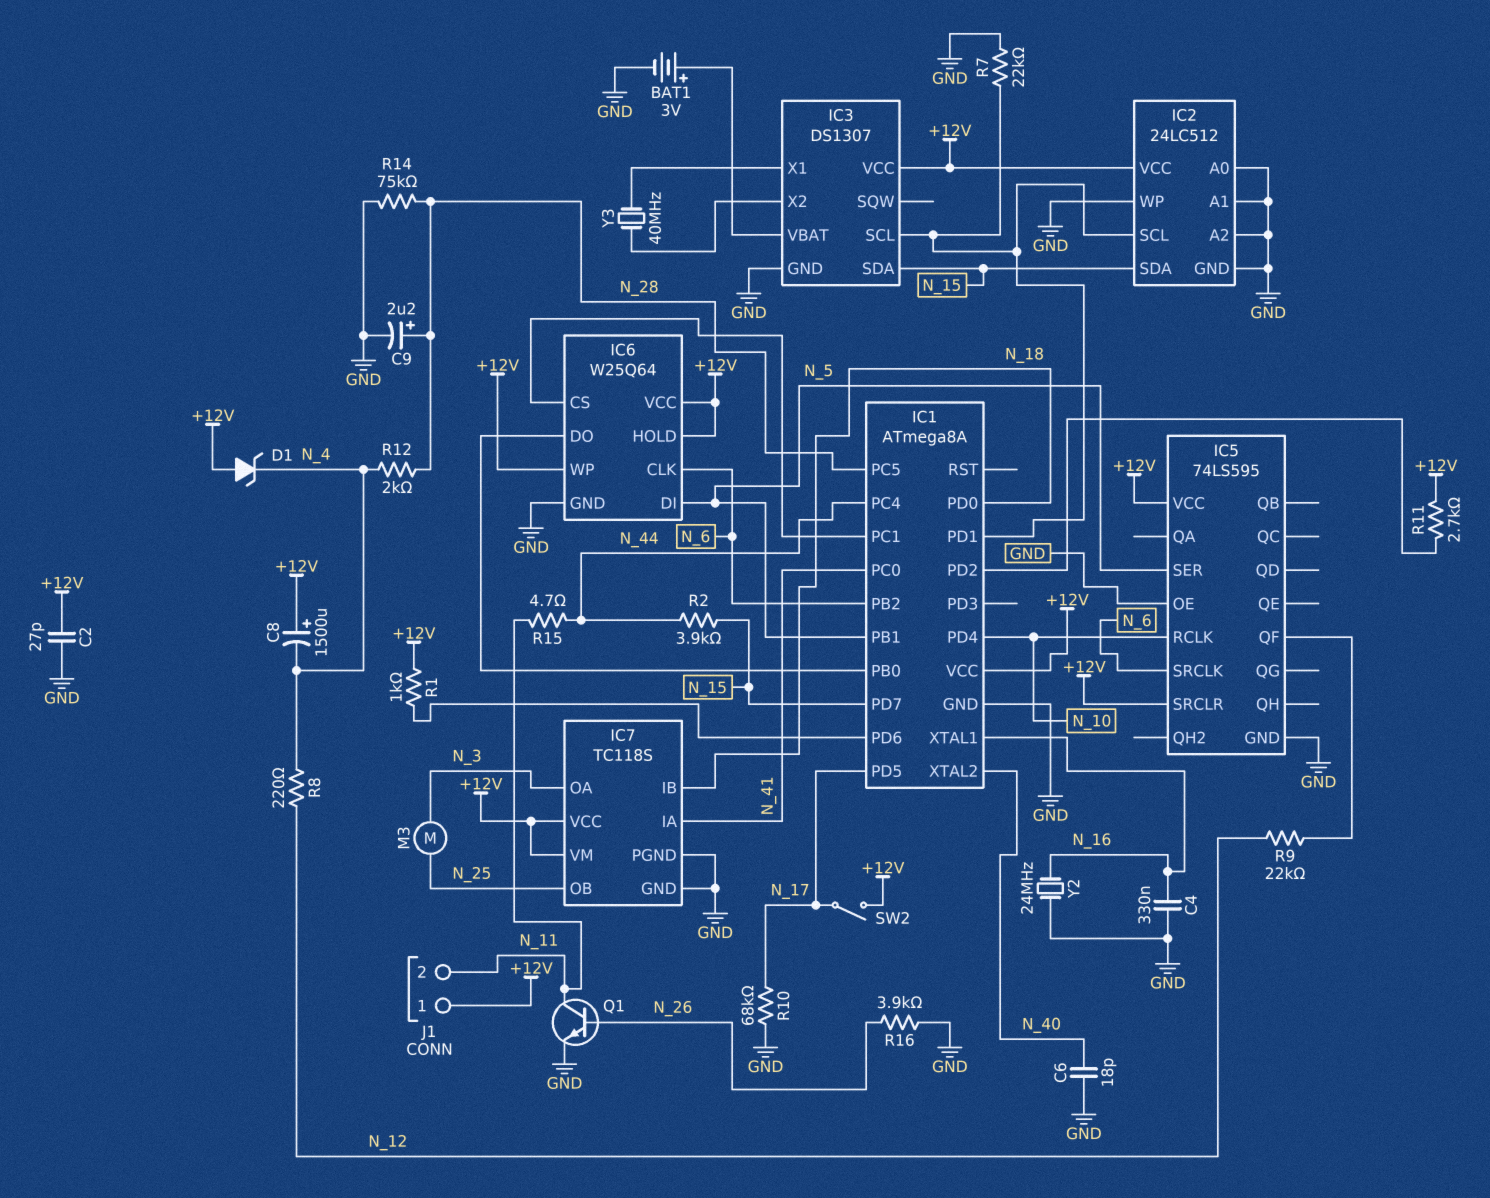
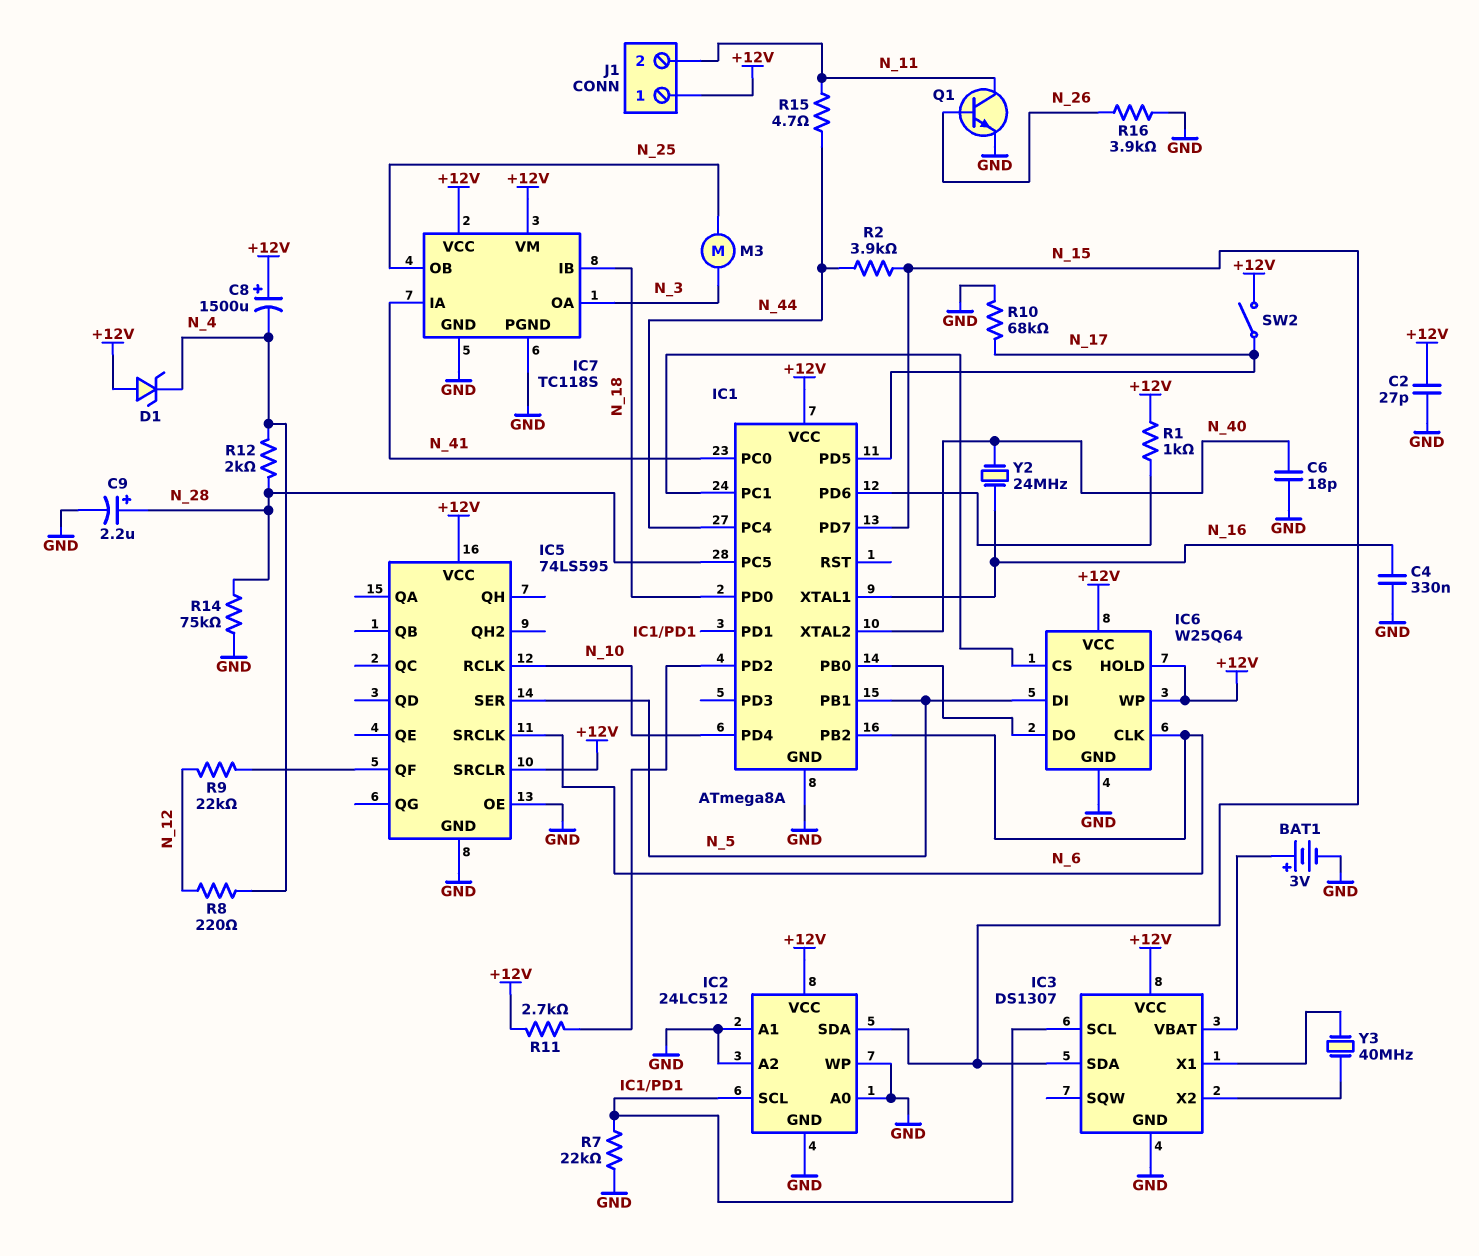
Y2: 24MHz (GND, N_16) -> 24MHz (N_16, N_40)

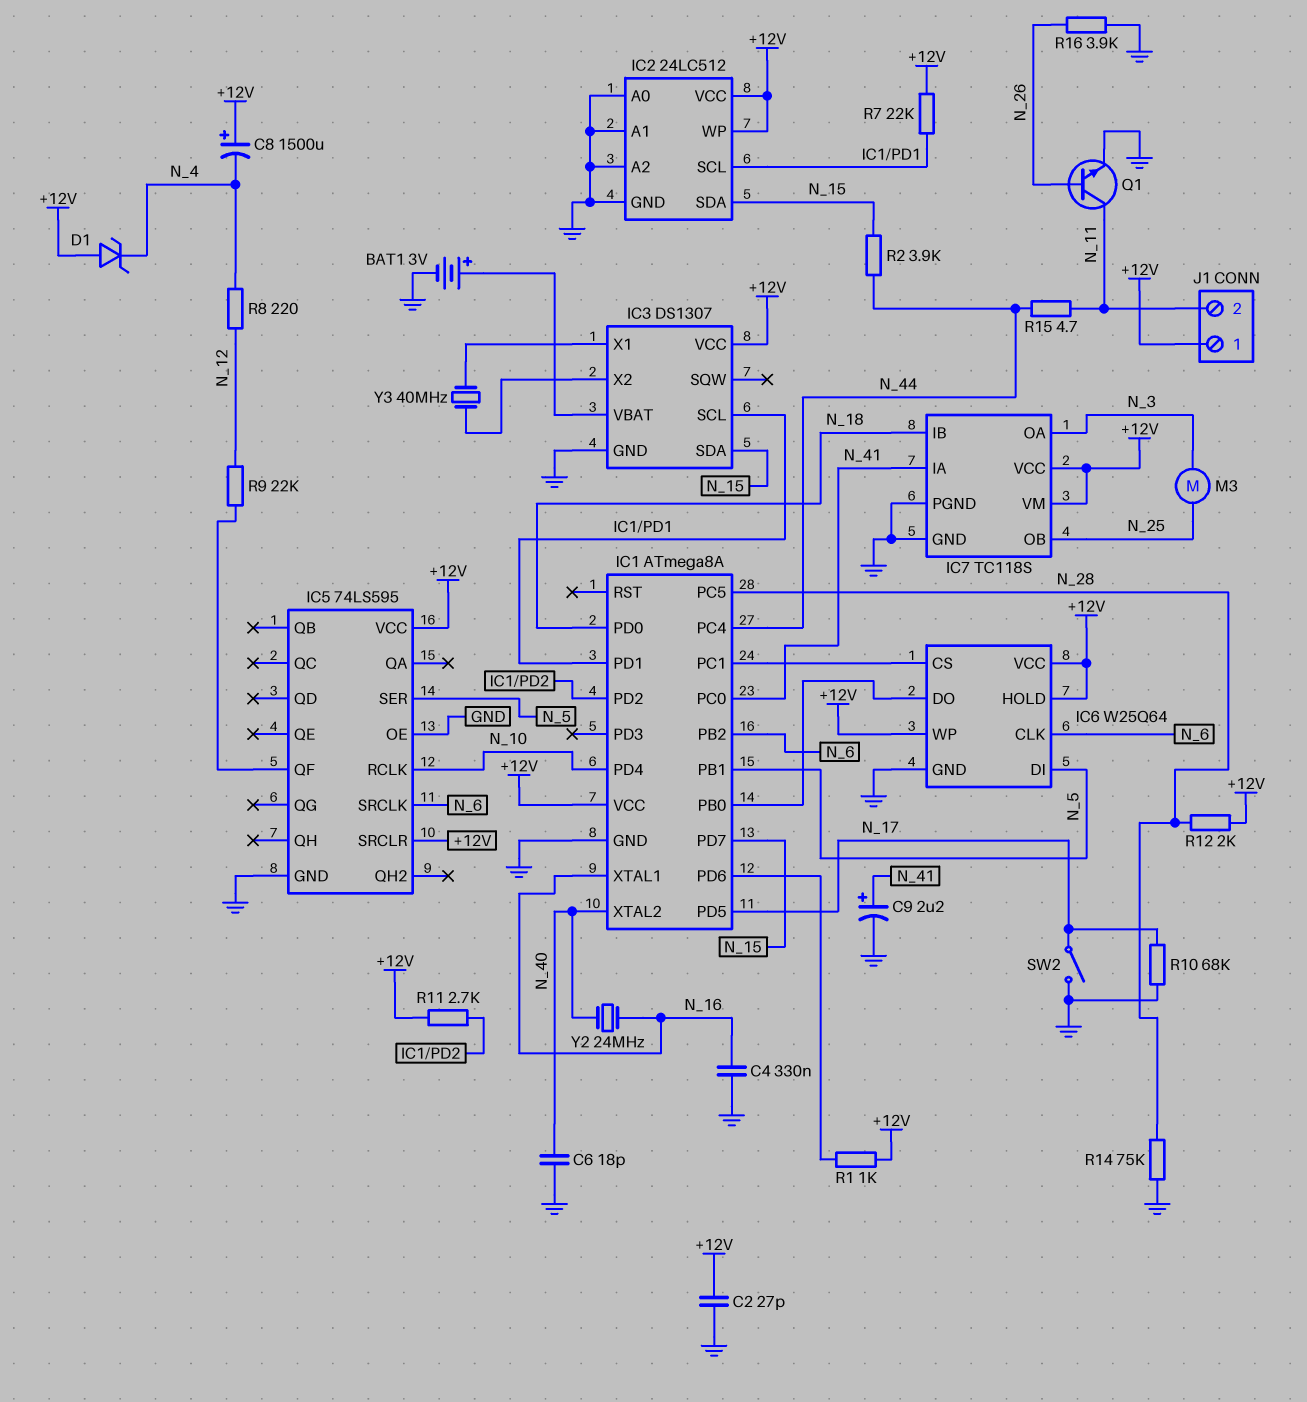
C9: 2.2uF (plus N_28, minus GND) -> 2.2uF (plus N_41, minus GND)
IC2 pin WP: GND -> +12V
R7: 22k (GND, IC1/PD1) -> 22k (+12V, IC1/PD1)
R12: 2k (N_4, N_28) -> 2k (+12V, N_28)
SW2: switch (+12V, N_17) -> switch (GND, N_17)

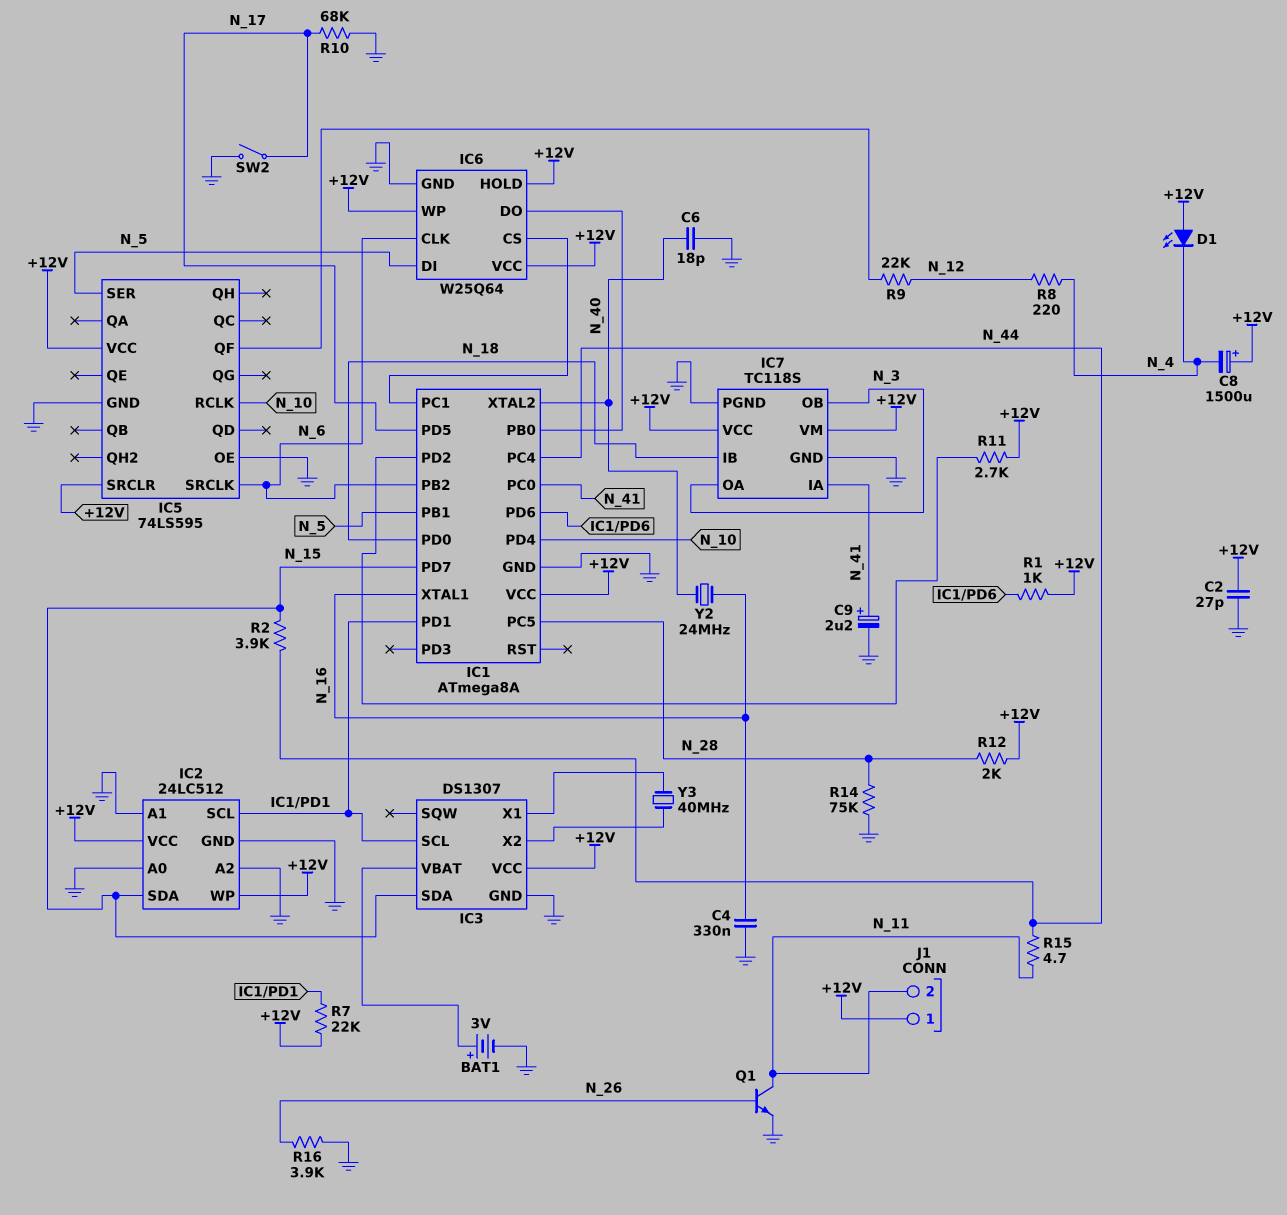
D1: zener (A +12V, K N_4) -> LED (A +12V, K N_4)
IC7 pin OB: N_25 -> N_3
M3: motor (N_3, N_25) -> none

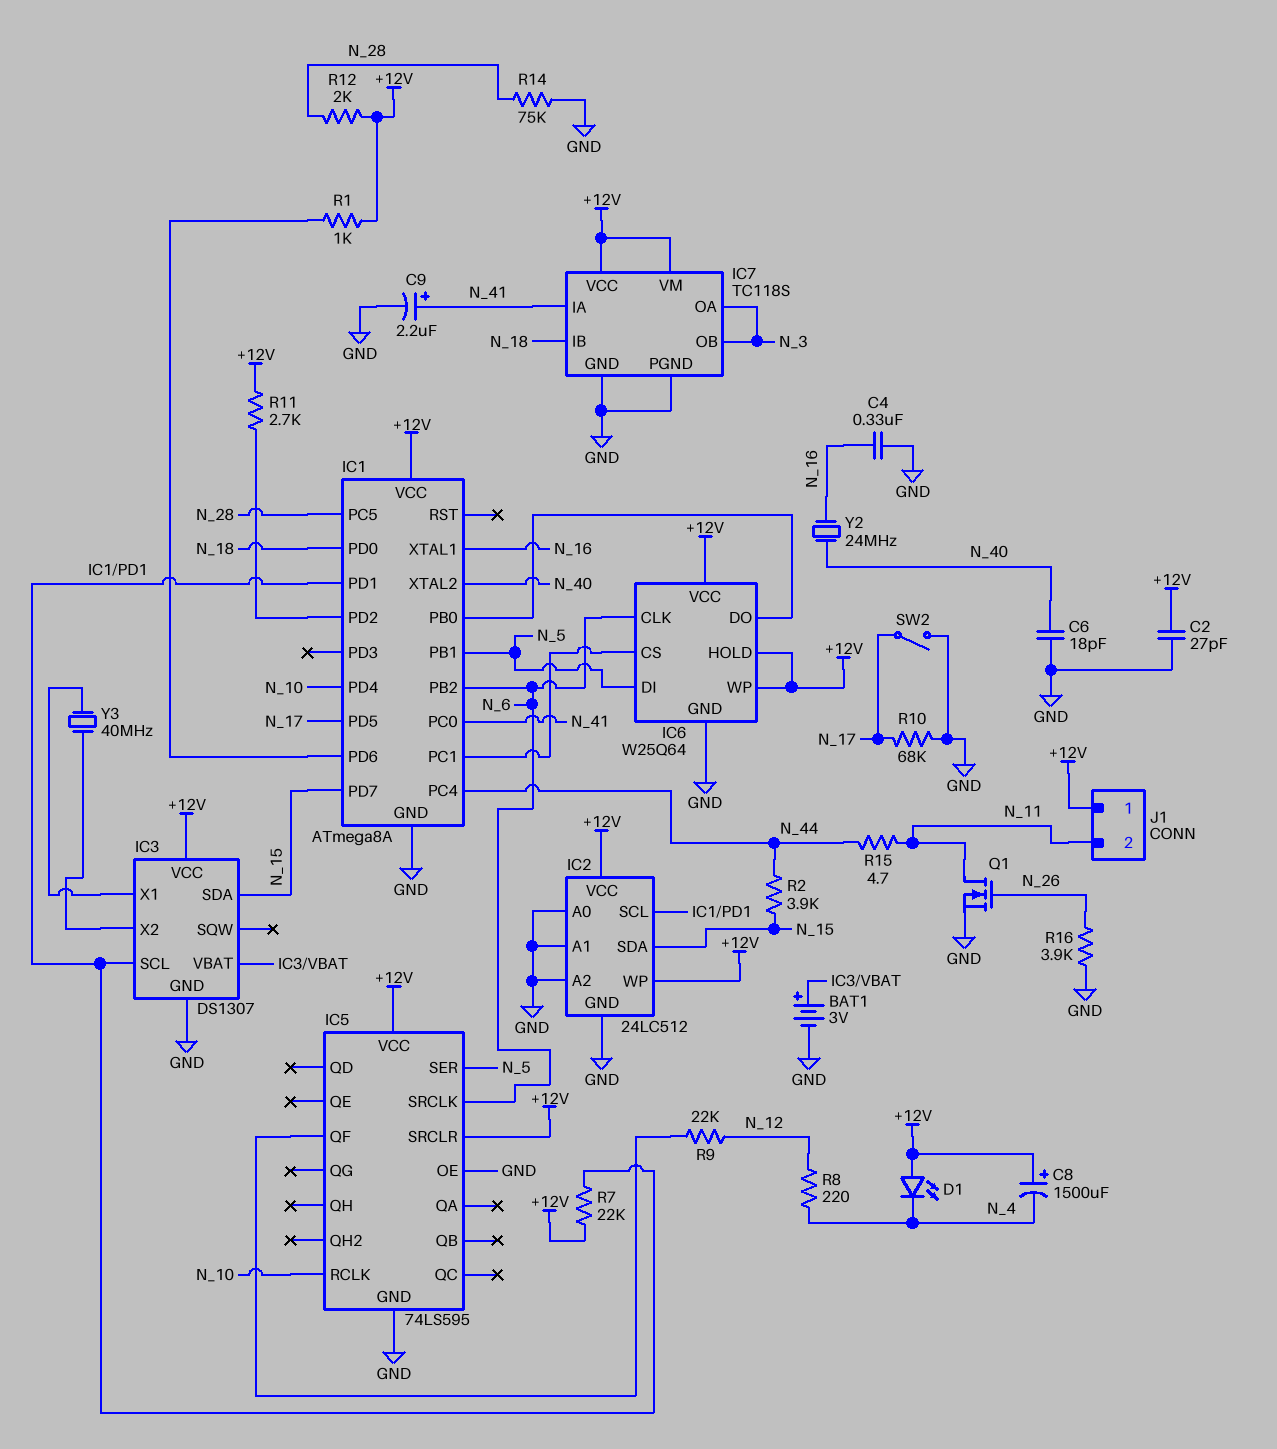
Q1: NPN (B N_26, C N_11, E GND) -> NMOS (G N_26, D N_11, S GND)

